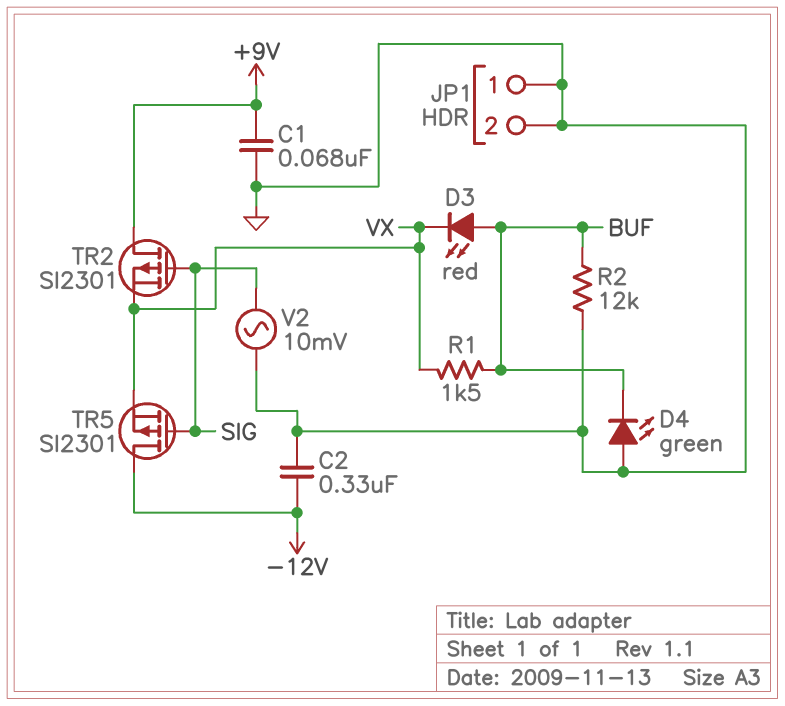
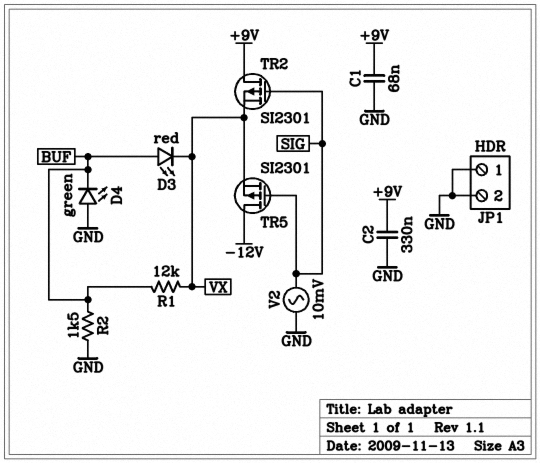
C2: 330nF (-12V, GND) -> 330nF (+9V, GND)
R1: 1.5k (BUF, VX) -> 12k (BUF, VX)
R2: 12k (BUF, GND) -> 1.5k (BUF, GND)

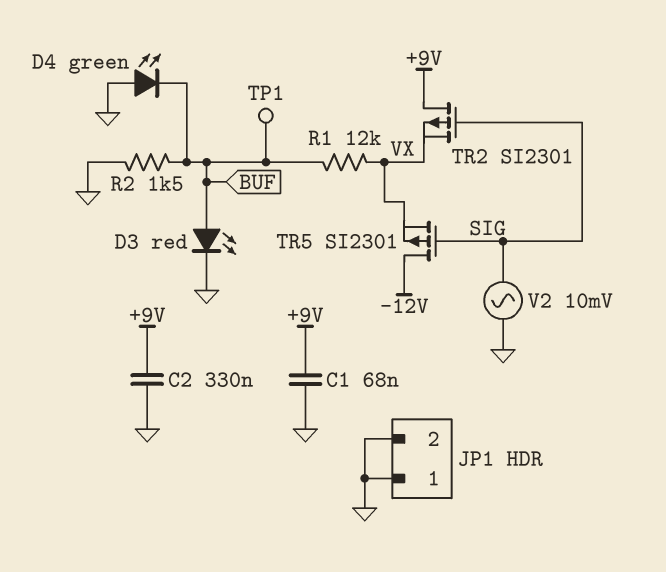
D3: LED red (A BUF, K VX) -> LED red (A BUF, K GND)
TP1: none -> test point (BUF)

